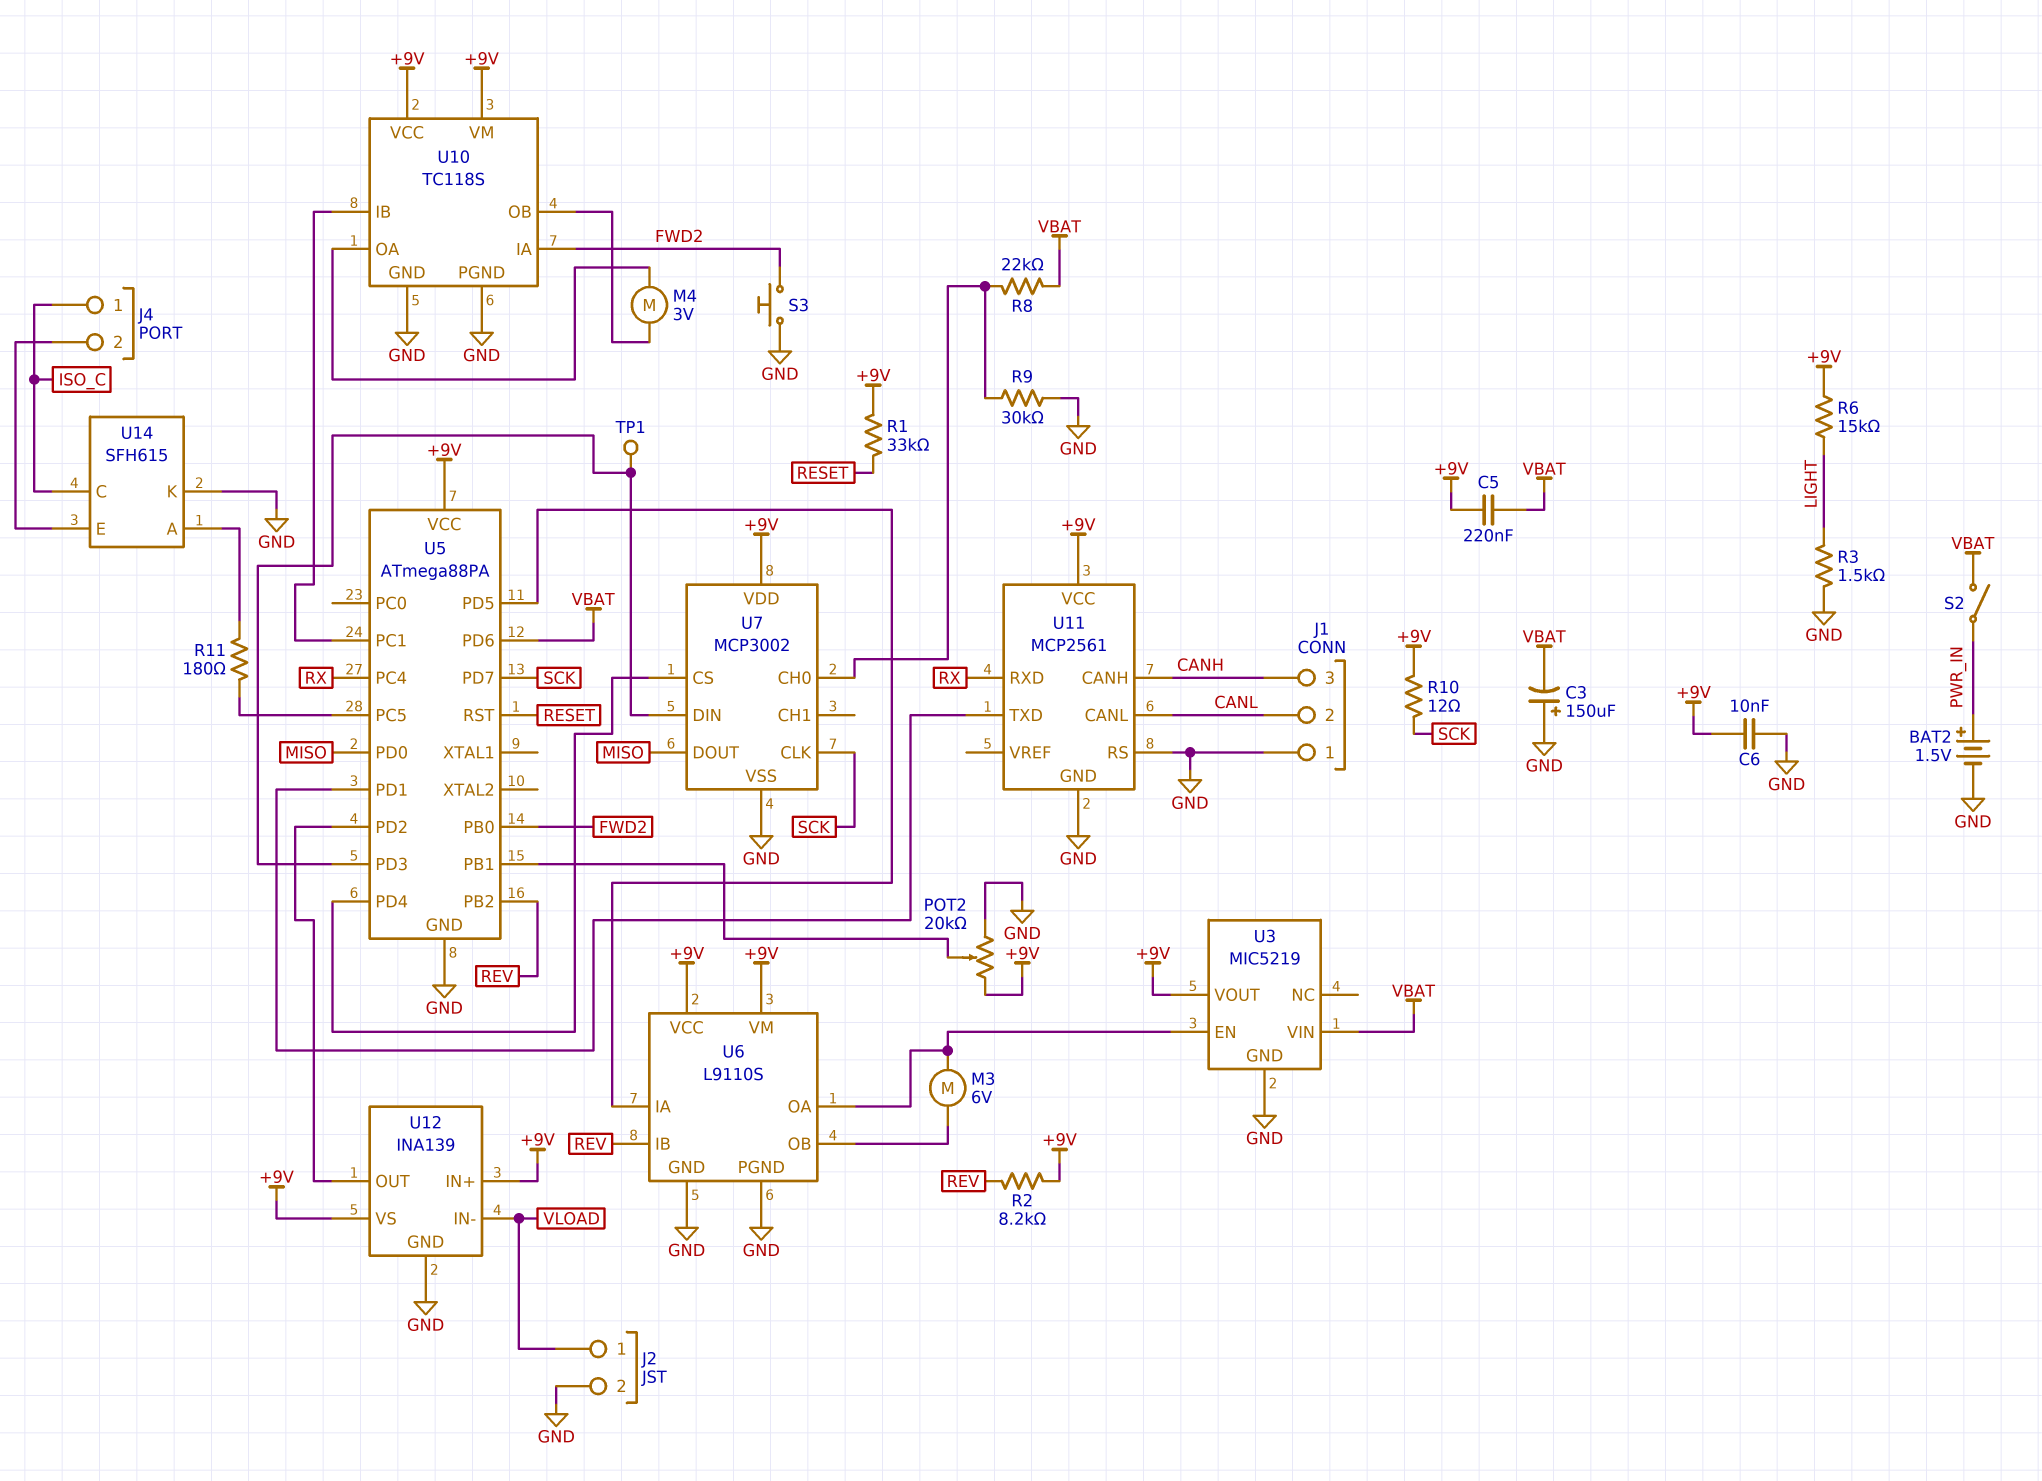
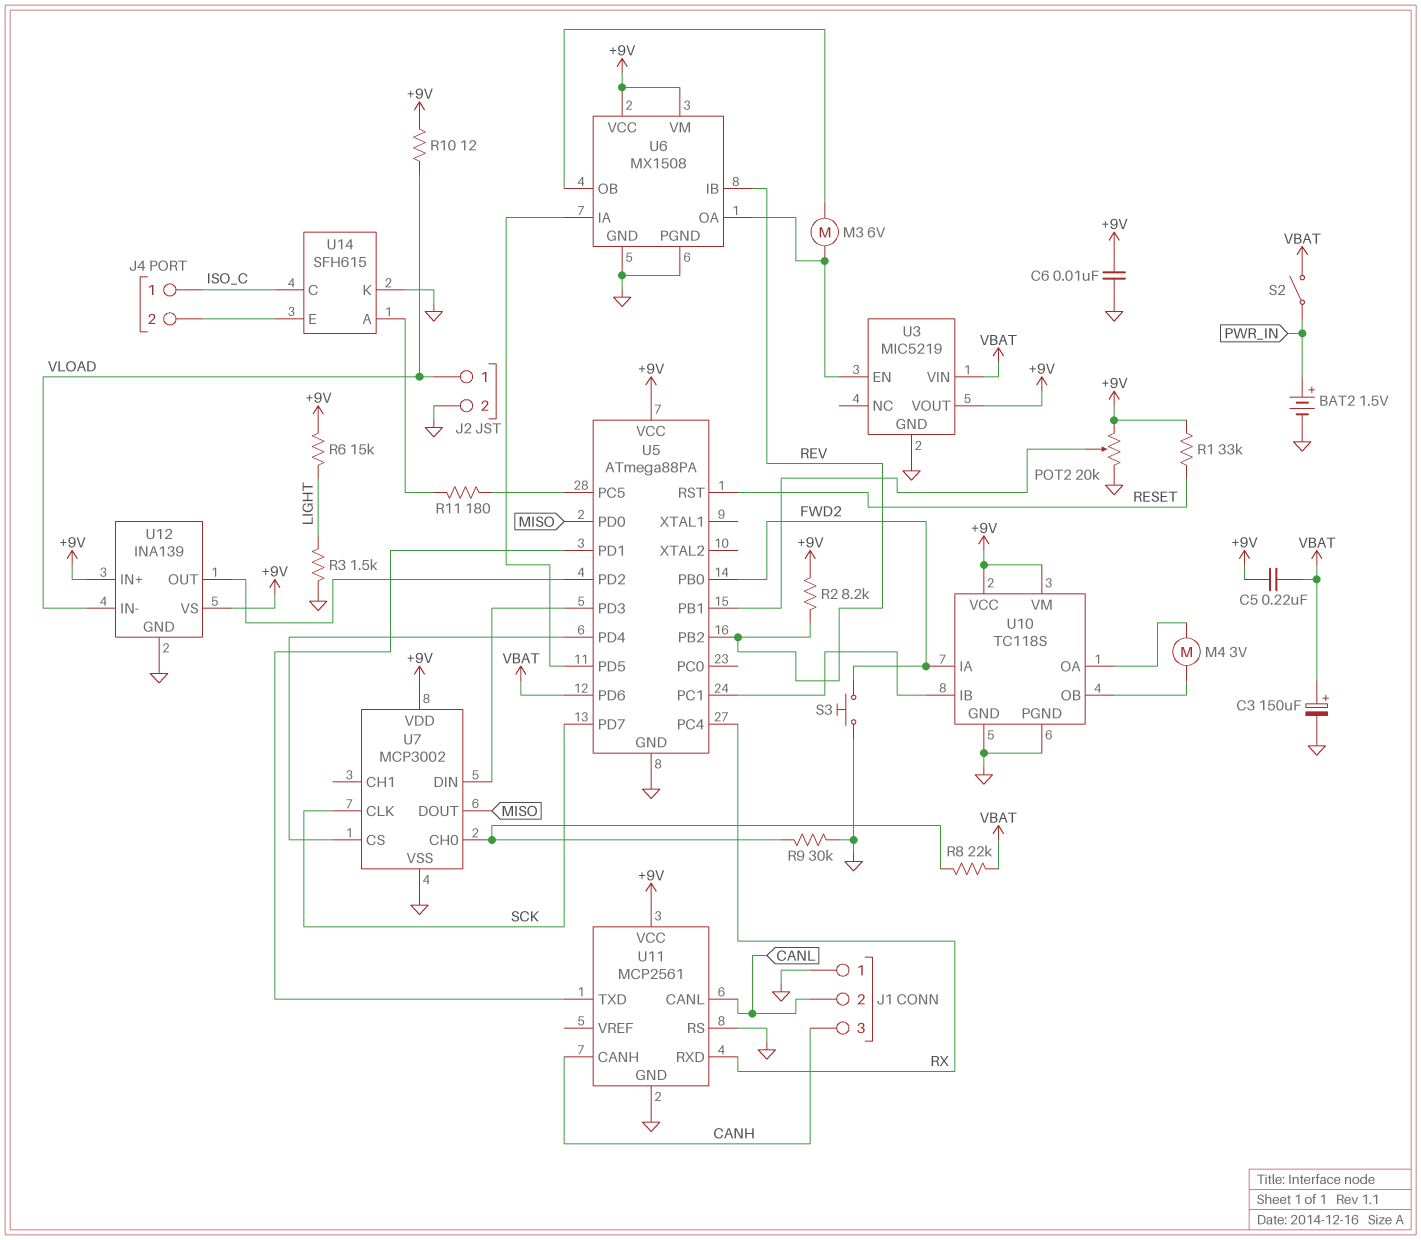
C3: 150uF (plus GND, minus VBAT) -> 150uF (plus VBAT, minus GND)
R10: 12 (+9V, SCK) -> 12 (+9V, VLOAD)
TP1: test point (U5/PD3) -> none
U6: L9110S -> MX1508

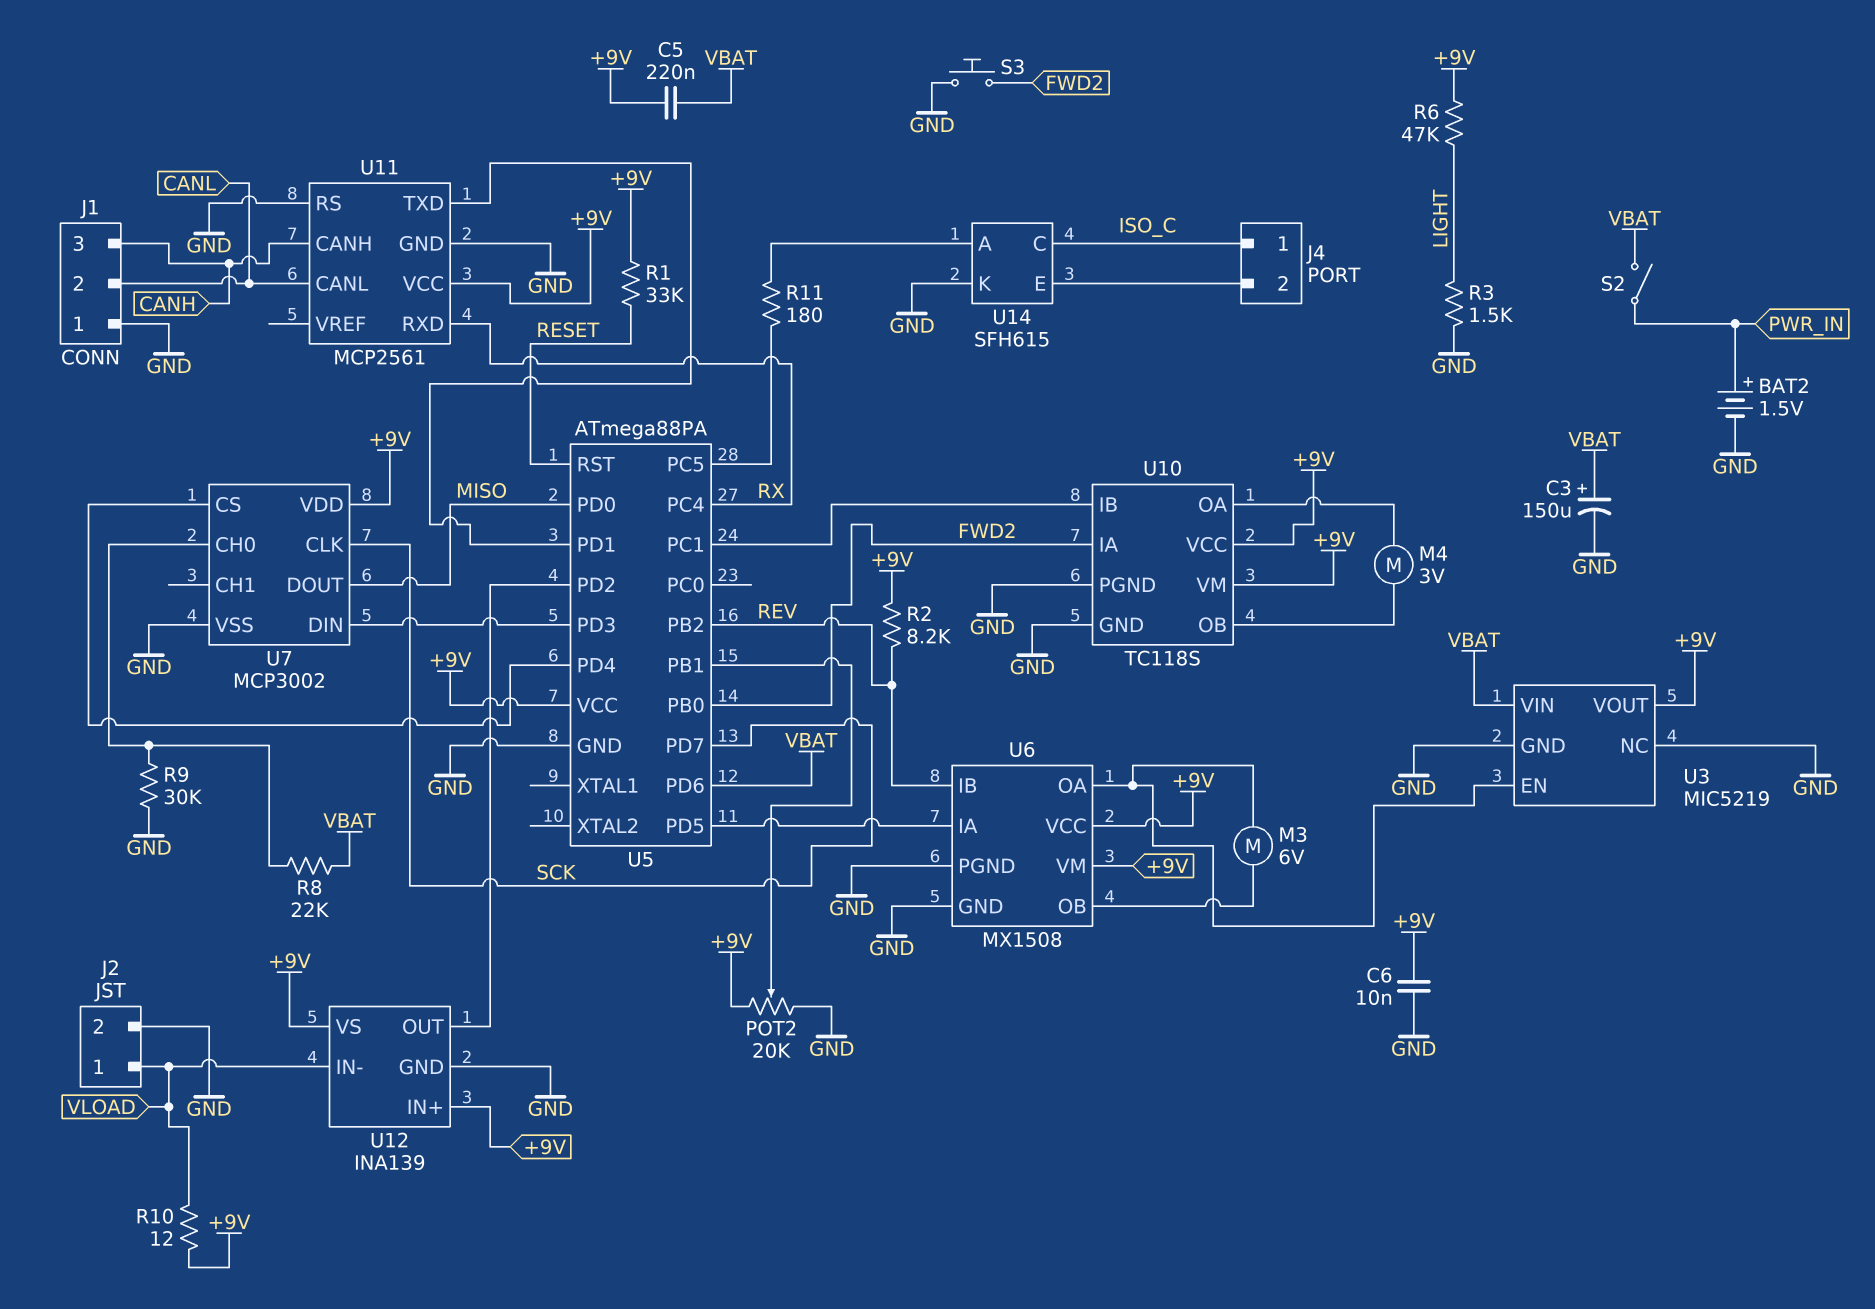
R6: 15k (+9V, LIGHT) -> 47k (+9V, LIGHT)
U3 pin NC: none -> GND

